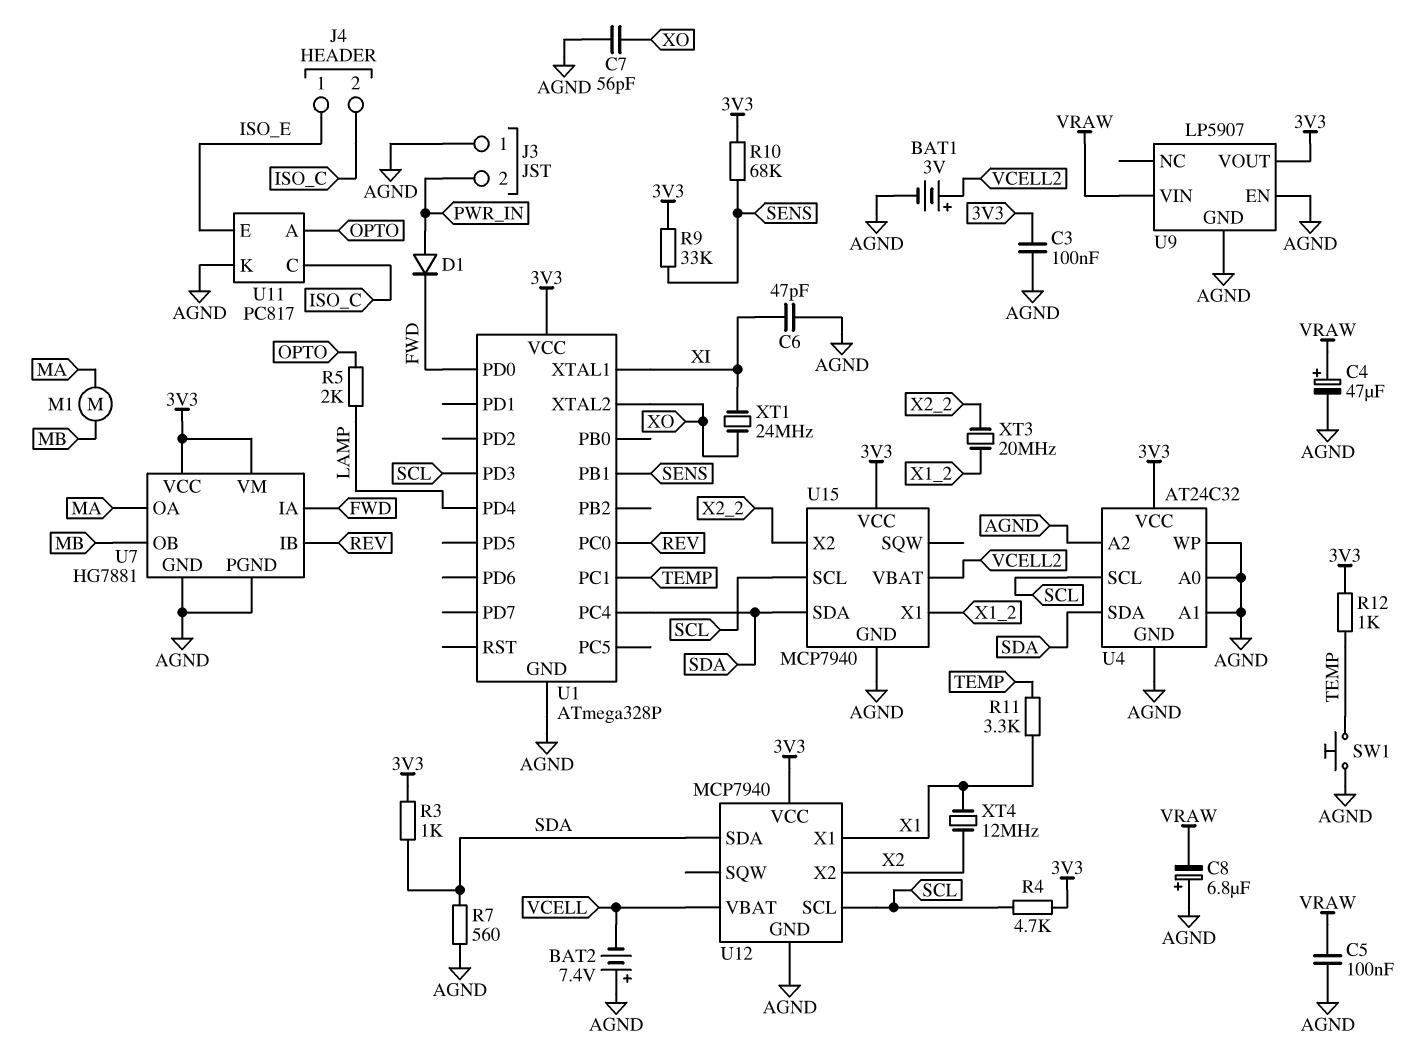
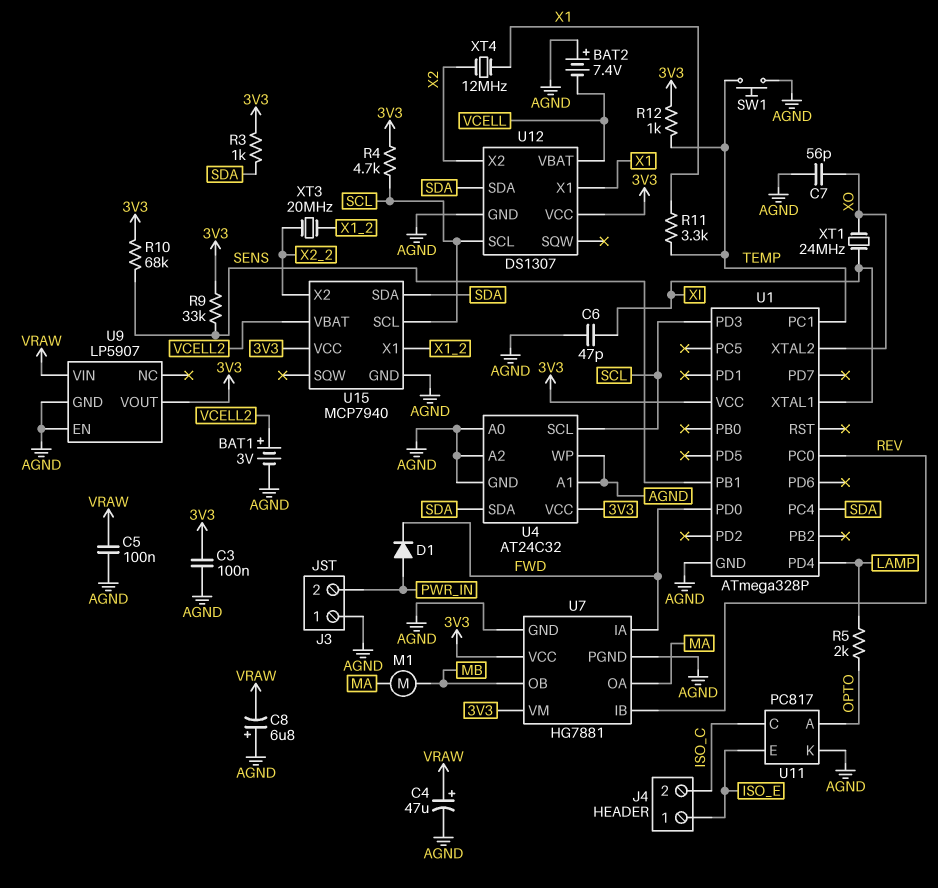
R7: 560 (AGND, SDA) -> none
U12: MCP7940 -> DS1307

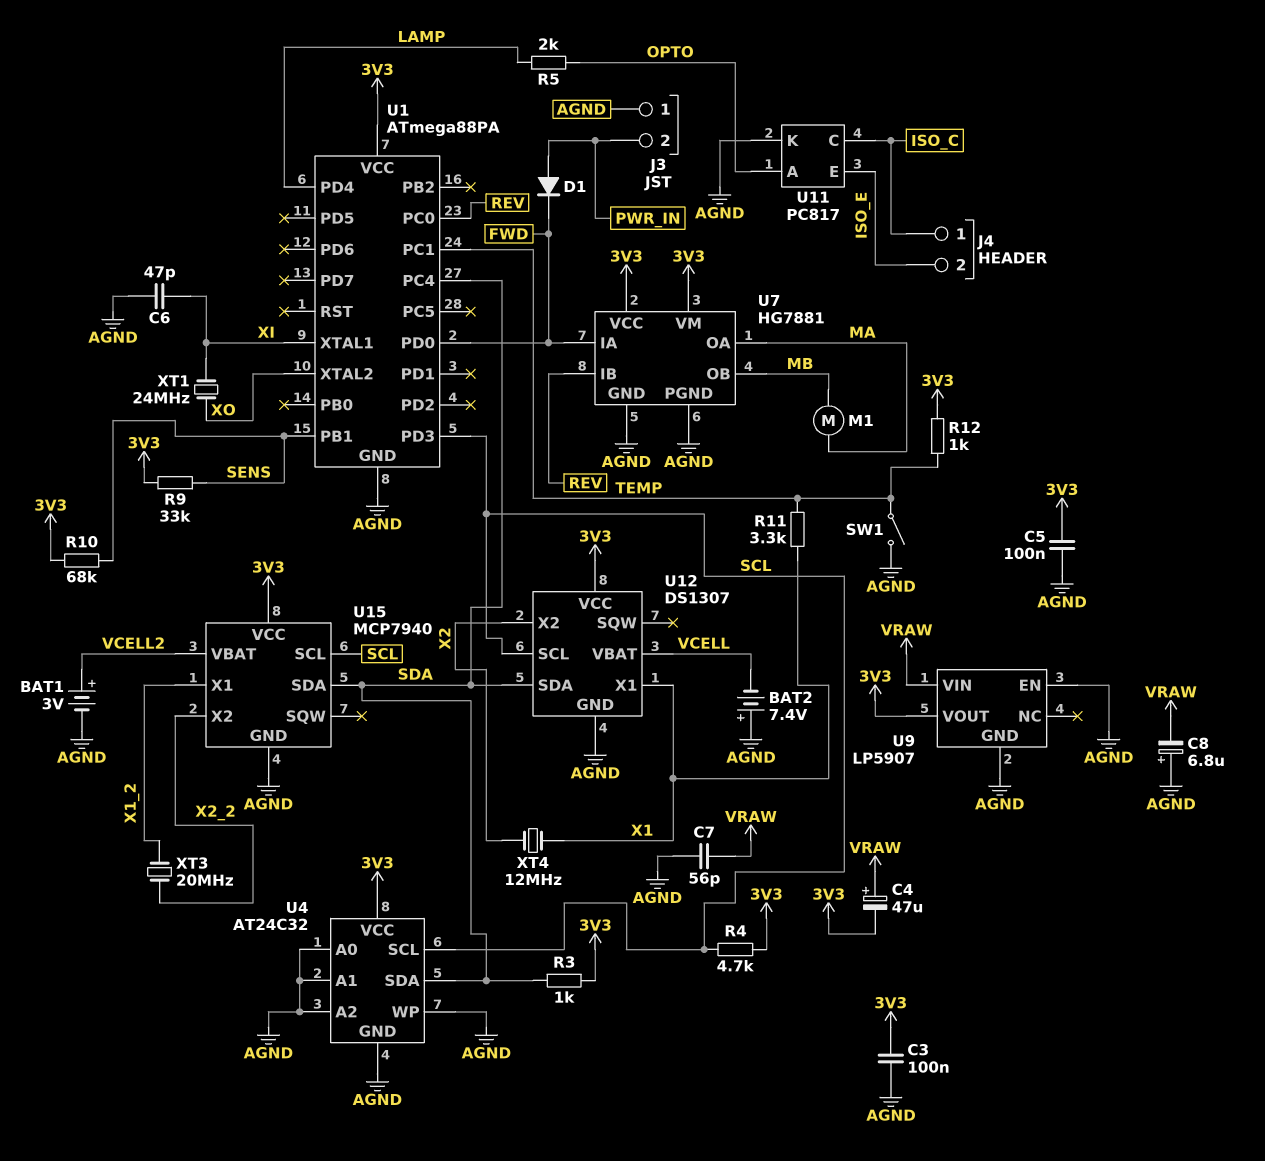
C4: 47uF (plus VRAW, minus AGND) -> 47uF (plus VRAW, minus 3V3)
C5: 100nF (AGND, VRAW) -> 100nF (3V3, AGND)
C7: 56pF (AGND, XO) -> 56pF (AGND, VRAW)
J4 pin 1: ISO_E -> ISO_C
J4 pin 2: ISO_C -> ISO_E
SW1: button (AGND, TEMP) -> switch (AGND, TEMP)
U1: ATmega328P -> ATmega88PA

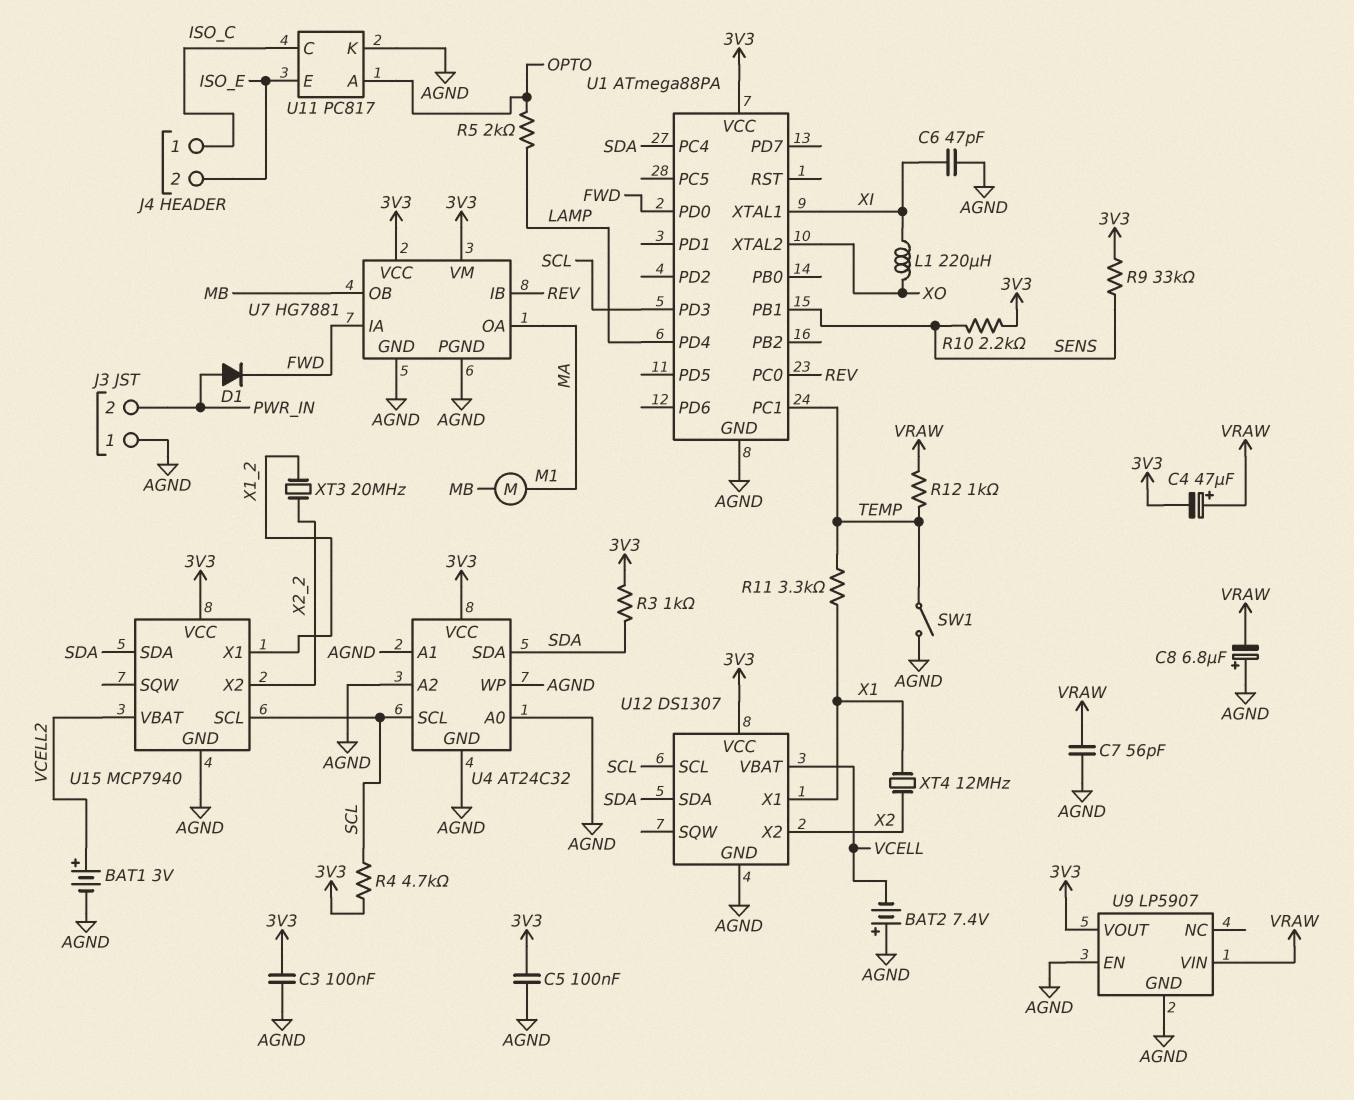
L1: none -> 220uH (XI, XO)
R10: 68k (3V3, SENS) -> 2.2k (3V3, SENS)
R12: 1k (3V3, TEMP) -> 1k (TEMP, VRAW)
XT1: 24MHz (XI, XO) -> none

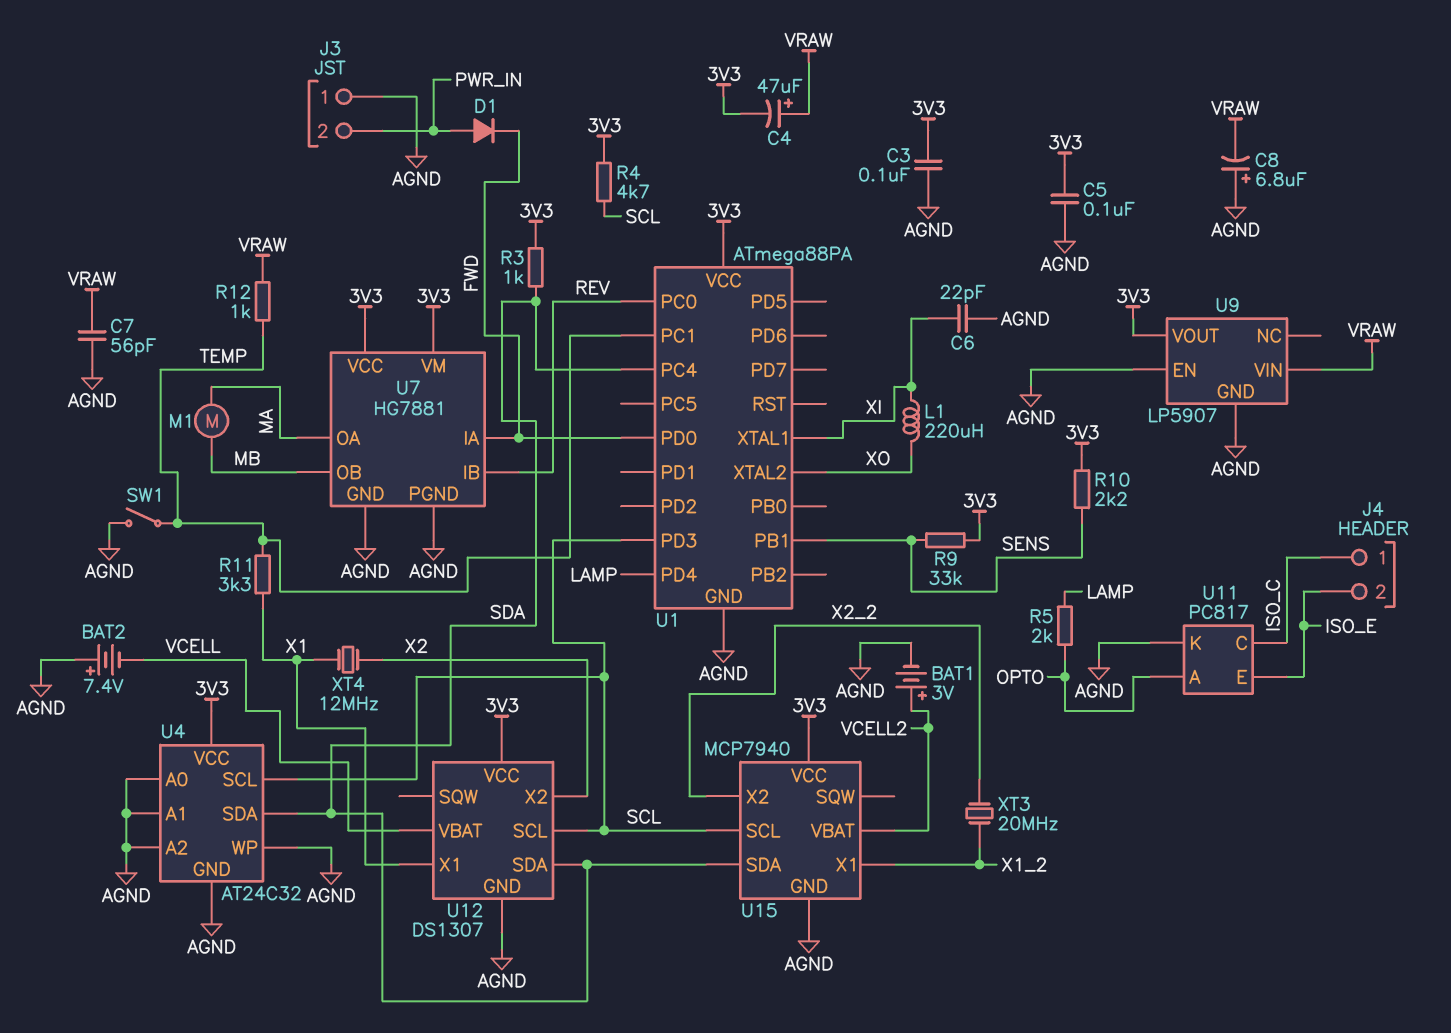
C6: 47pF (AGND, XI) -> 22pF (AGND, XI)

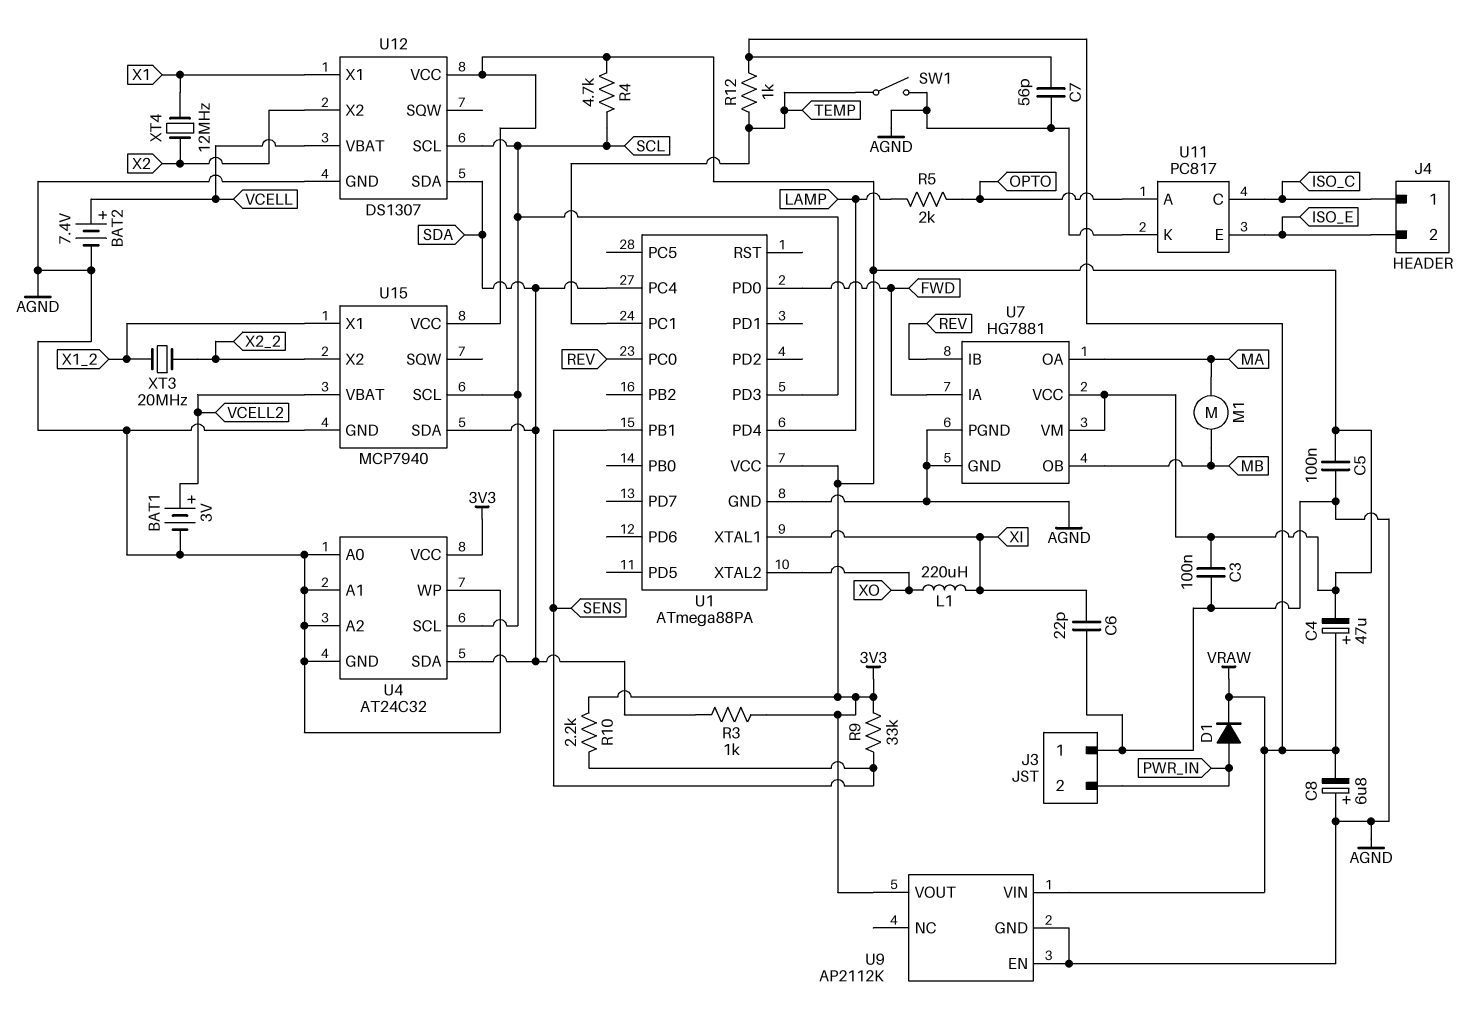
BAT2: 7.4V (plus AGND, minus VCELL) -> 7.4V (plus VCELL, minus AGND)
D1: diode (A PWR_IN, K FWD) -> diode (A PWR_IN, K VRAW)
R11: 3.3k (TEMP, X1) -> none
U9: LP5907 -> AP2112K

